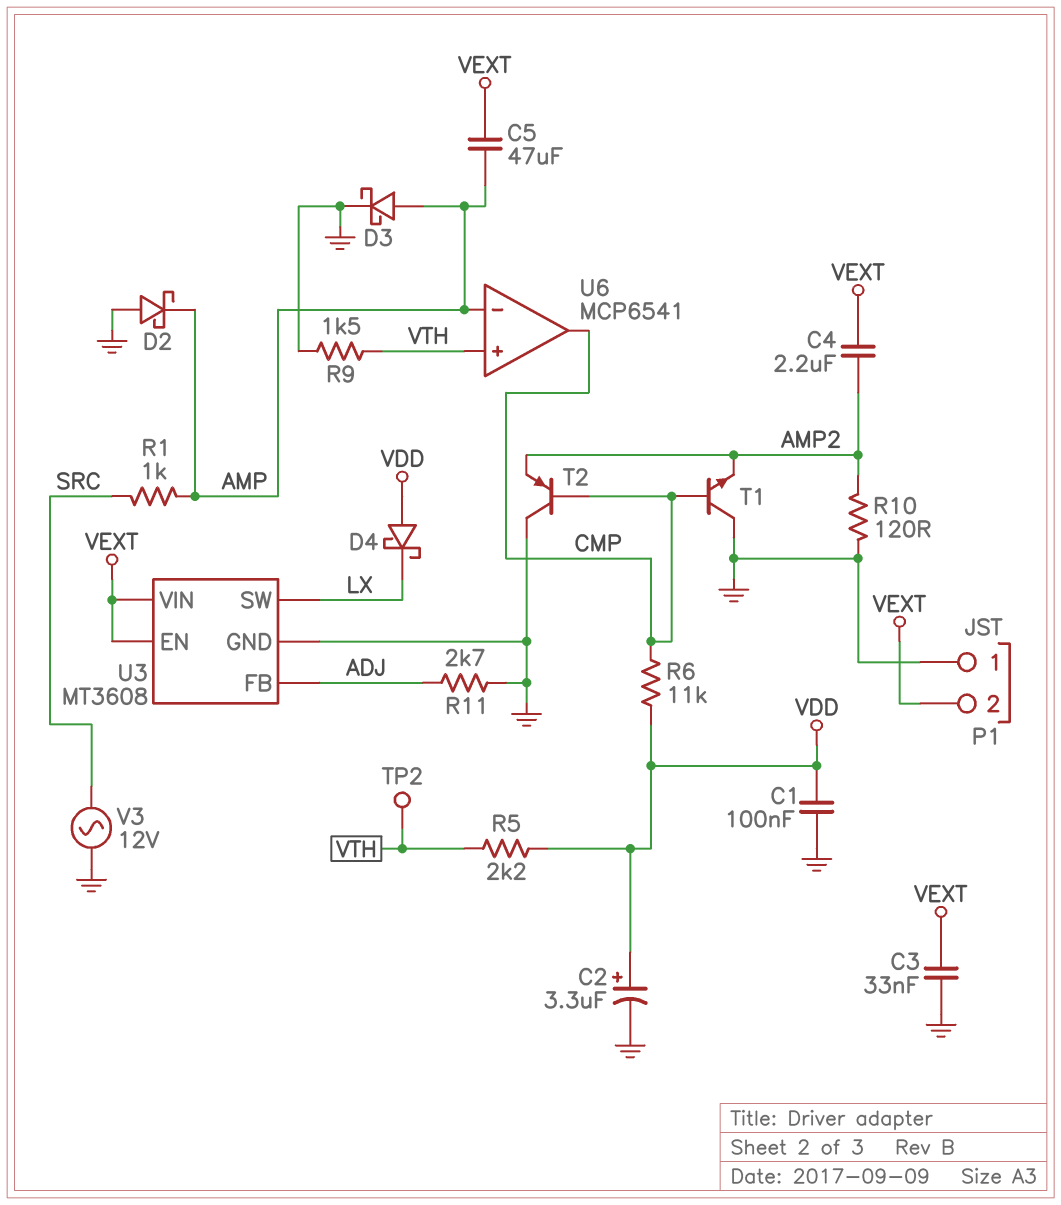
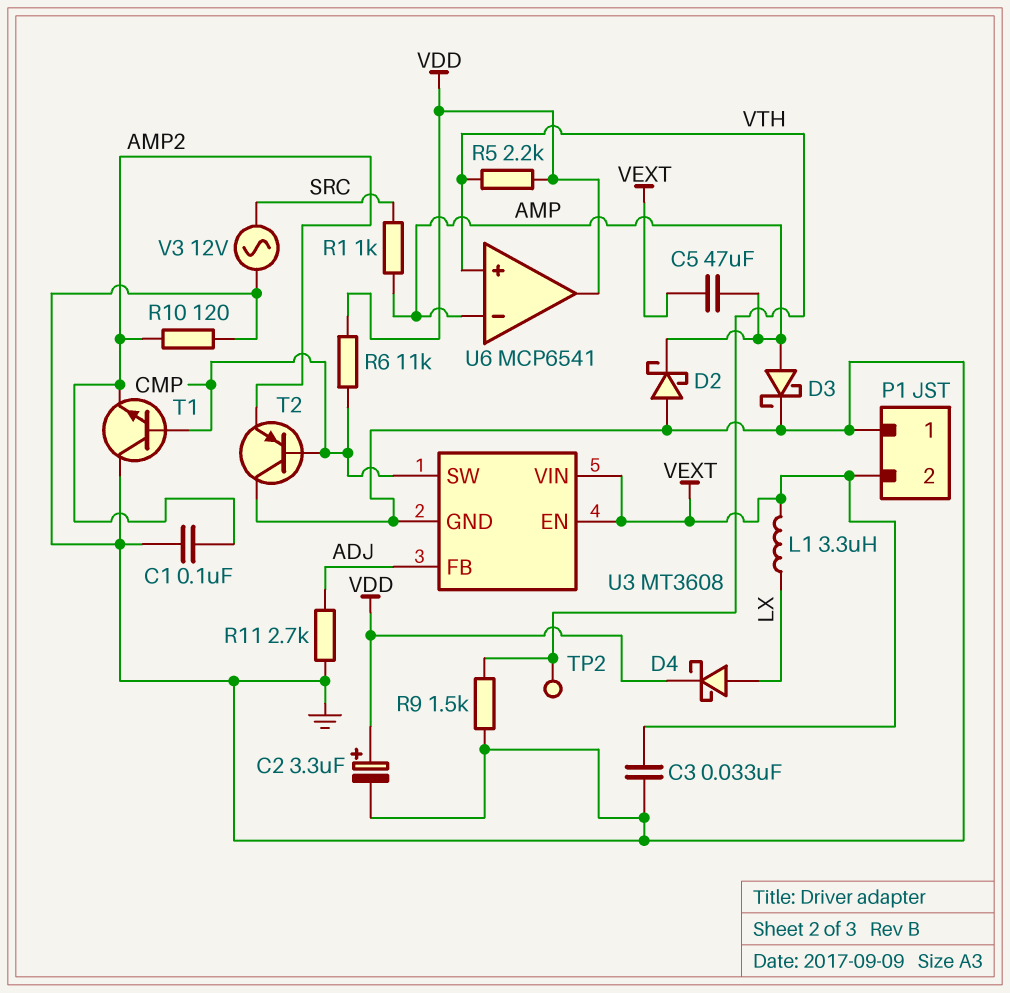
C1: 100nF (GND, VDD) -> 100nF (AMP2, GND)
C4: 2.2uF (AMP2, VEXT) -> none
D4: schottky (A VDD, K LX) -> schottky (A LX, K VDD)
L1: none -> 3.3uH (LX, VEXT)
U3 pin SW: LX -> CMP
U6 pin out: CMP -> VDD

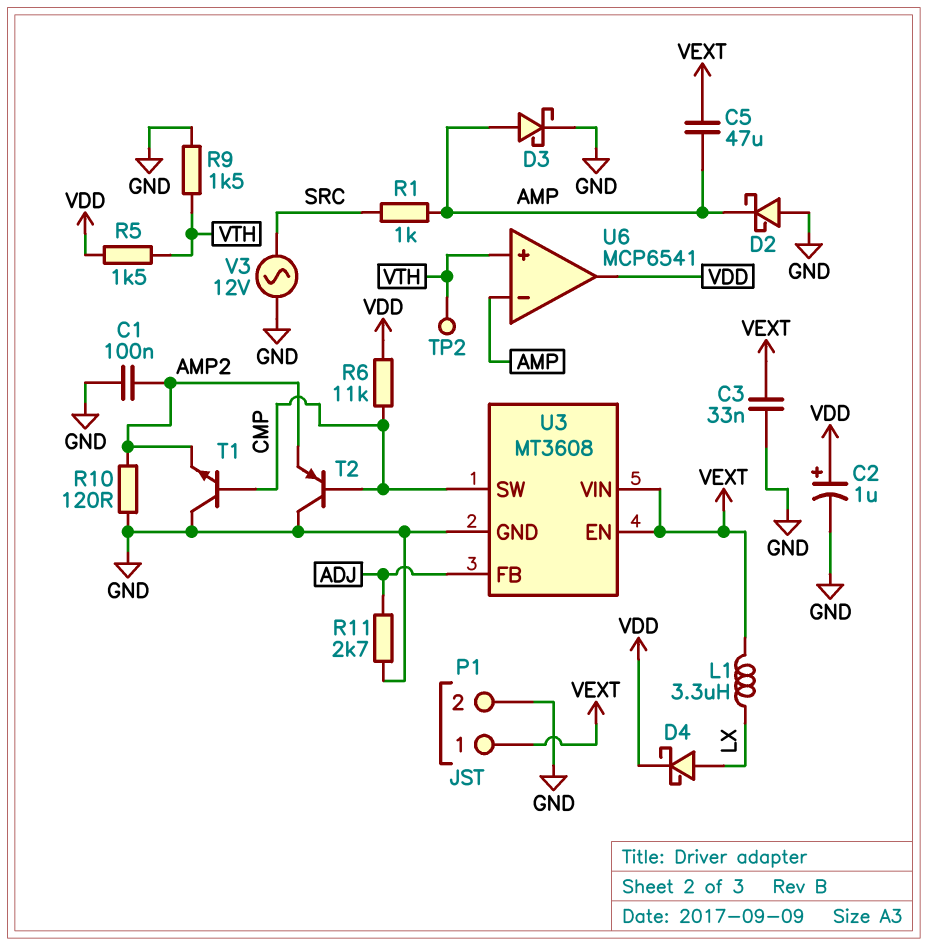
C2: 3.3uF (plus VDD, minus GND) -> 1uF (plus VDD, minus GND)
P1 pin 1: GND -> VEXT
P1 pin 2: VEXT -> GND
R5: 2.2k (VDD, VTH) -> 1.5k (VDD, VTH)

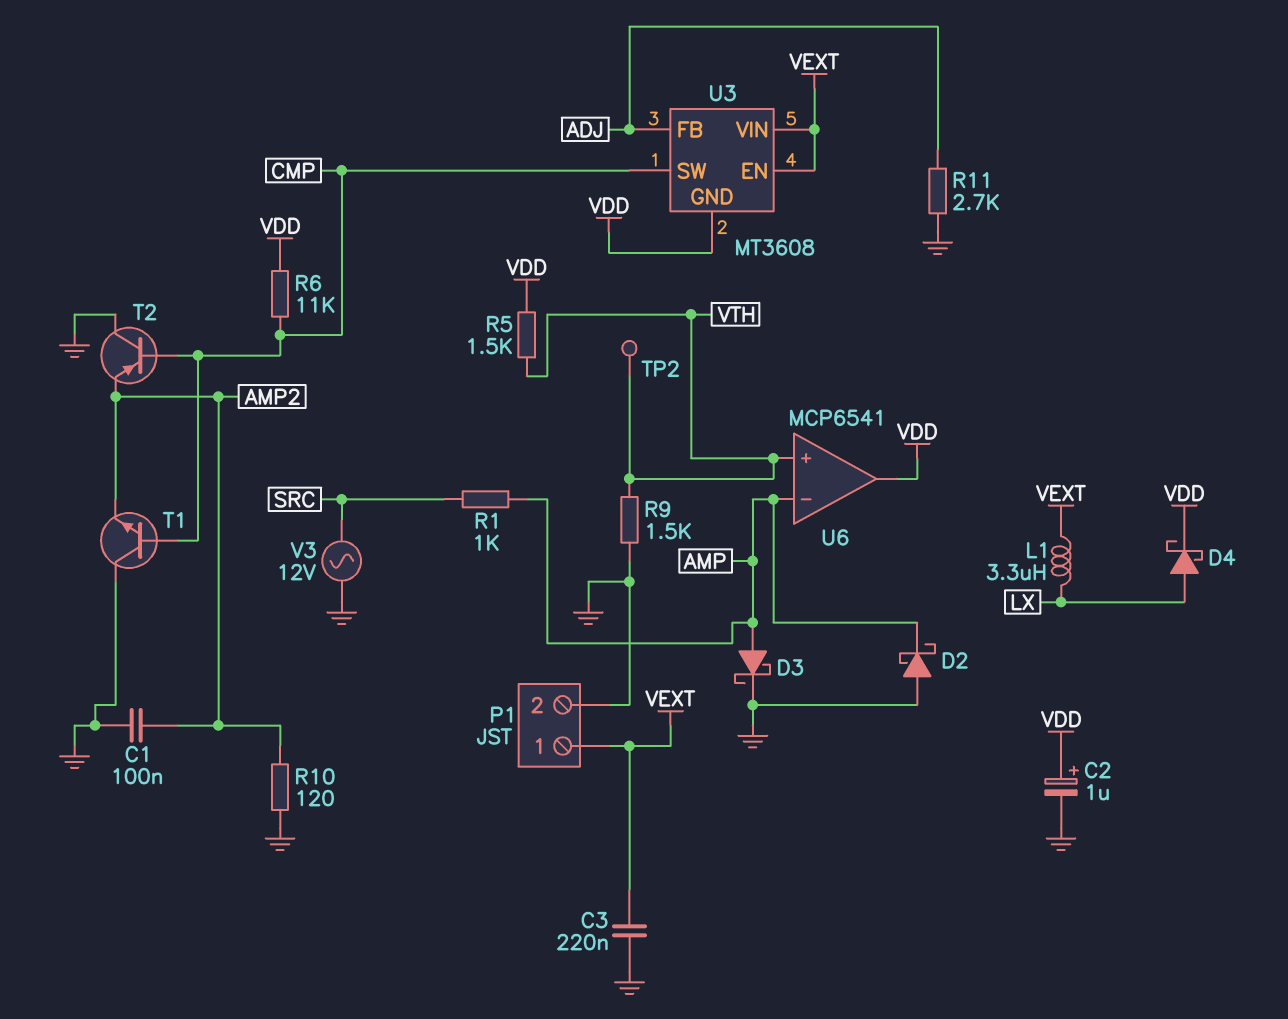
C3: 33nF (GND, VEXT) -> 220nF (GND, VEXT)
C5: 47uF (AMP, VEXT) -> none
U3 pin GND: GND -> VDD

